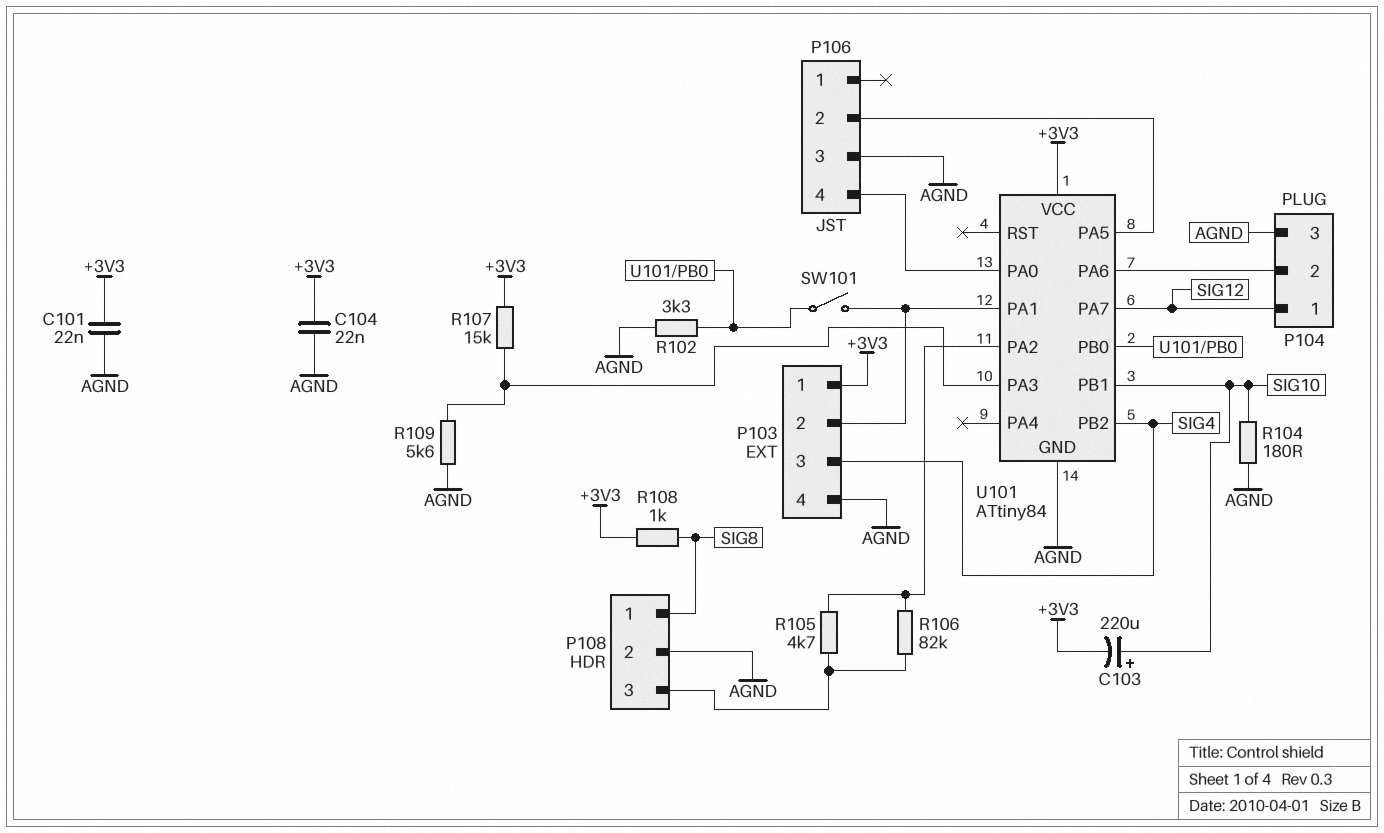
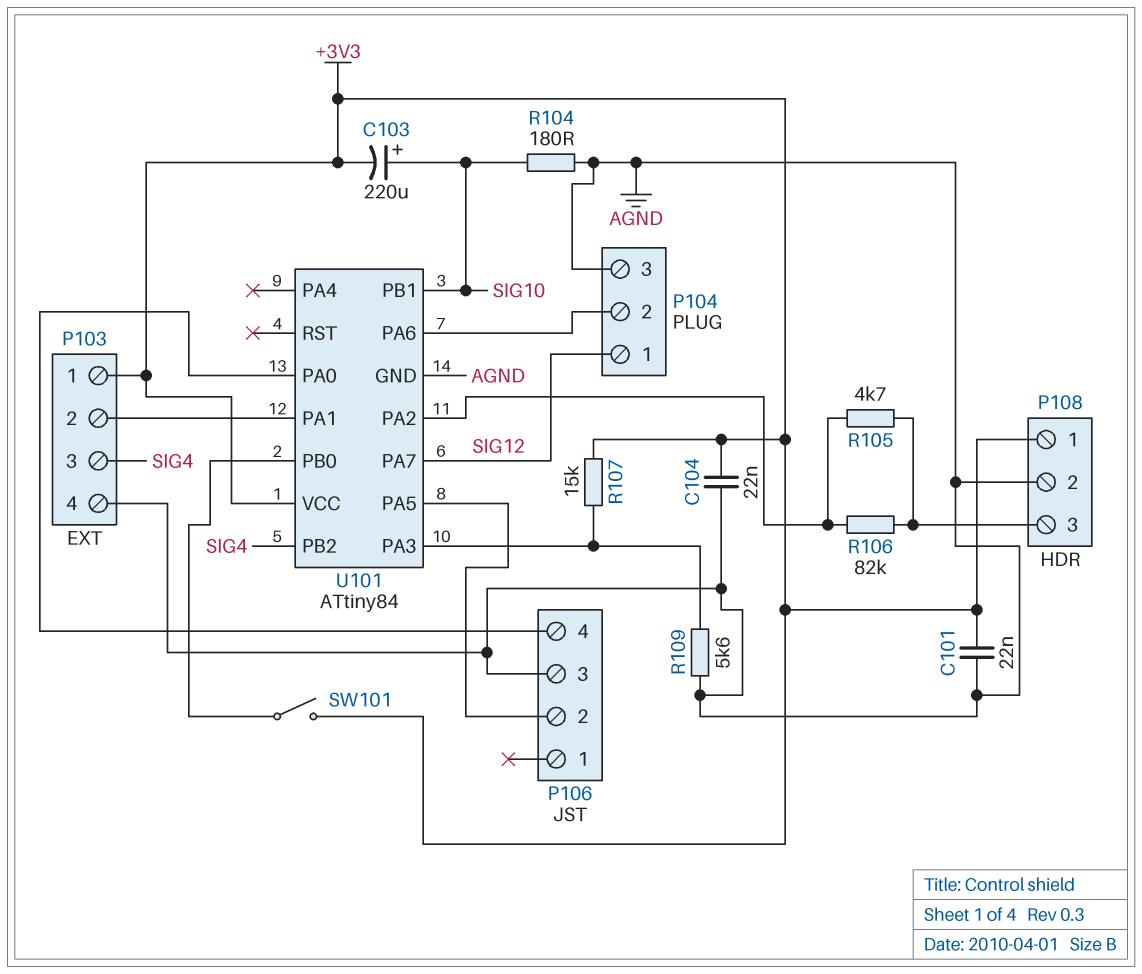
P108 pin 1: SIG8 -> +3V3
R102: 3.3k (AGND, U101/PB0) -> none
R108: 1k (+3V3, SIG8) -> none
SW101: switch (P103/2, U101/PB0) -> switch (+3V3, U101/PB0)

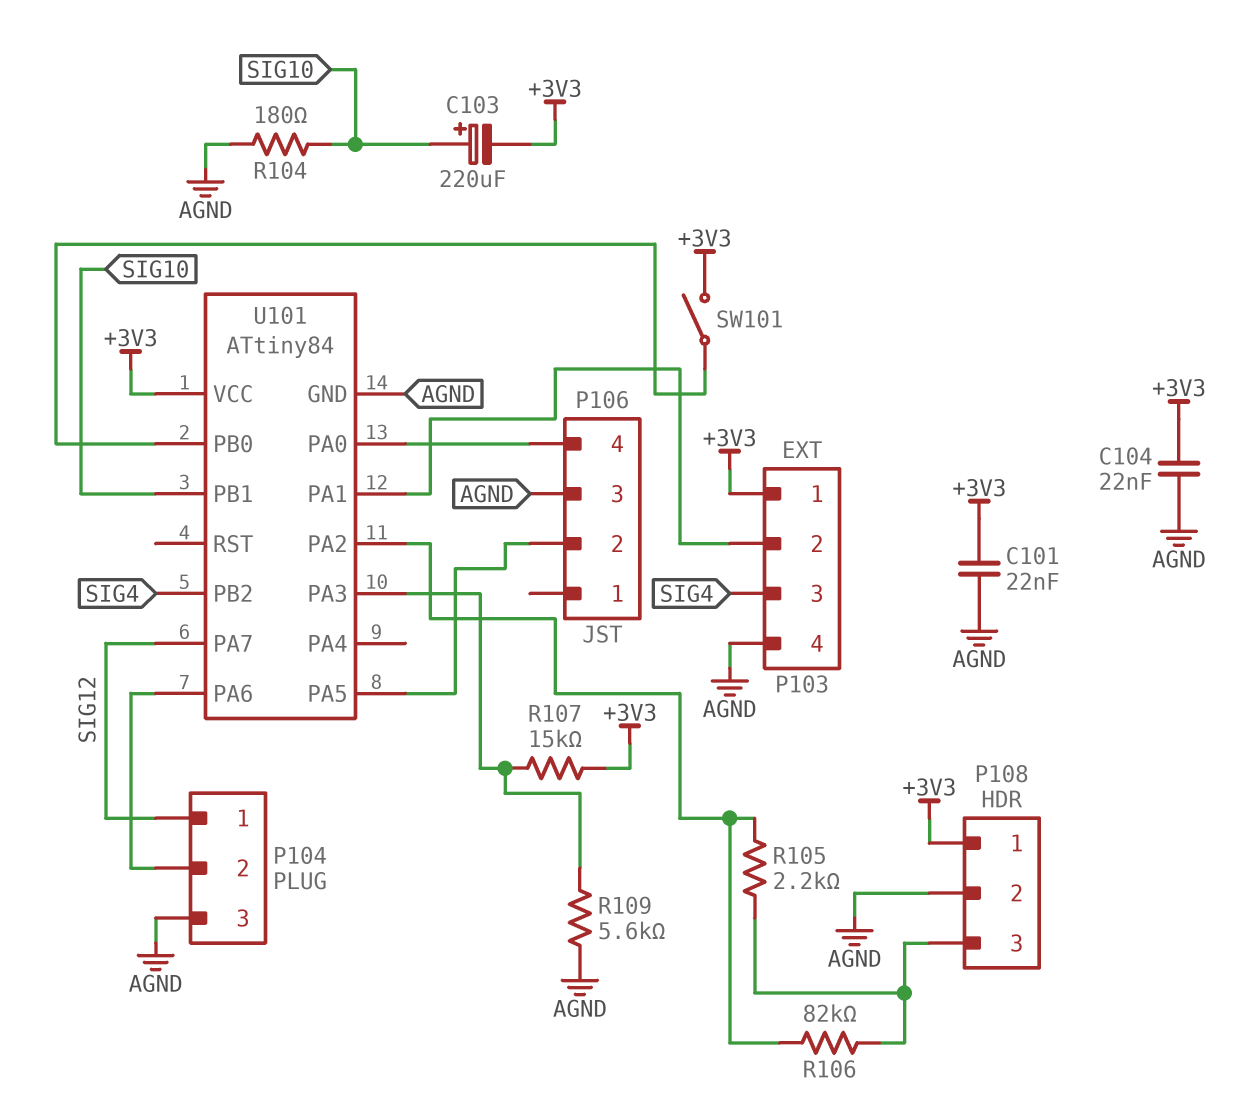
R105: 4.7k (P108/3, U101/PA2) -> 2.2k (P108/3, U101/PA2)

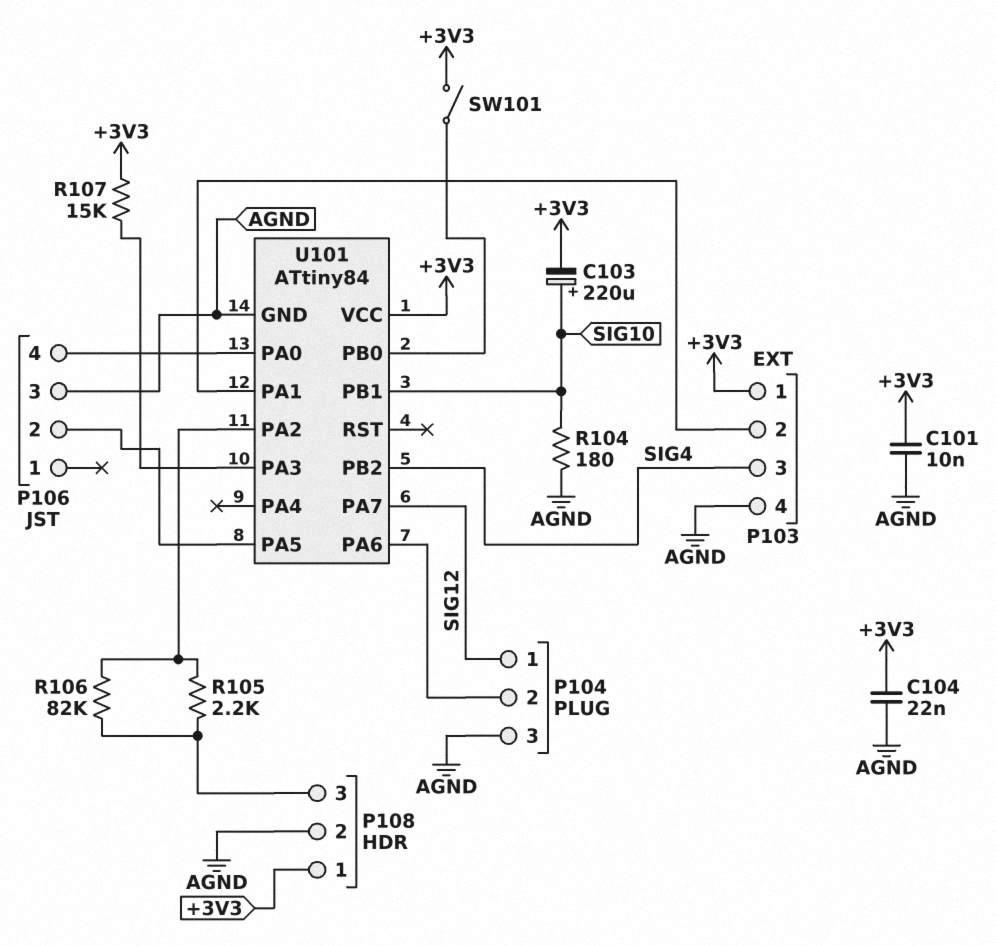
C101: 22nF (+3V3, AGND) -> 10nF (+3V3, AGND)
R109: 5.6k (AGND, U101/PA3) -> none

